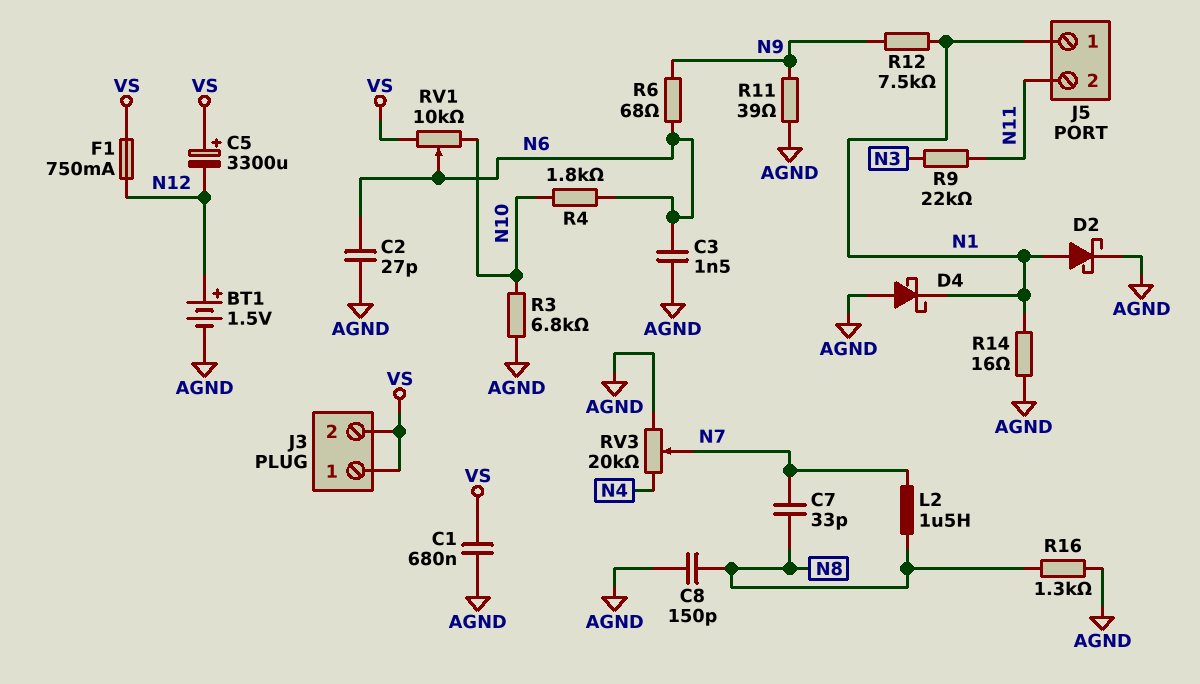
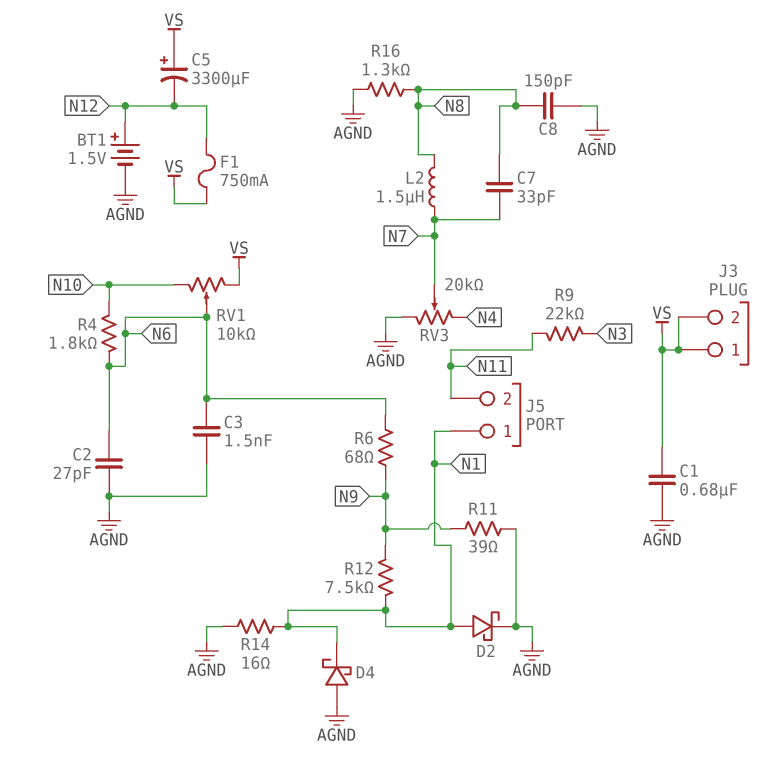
R3: 6.8k (AGND, N10) -> none

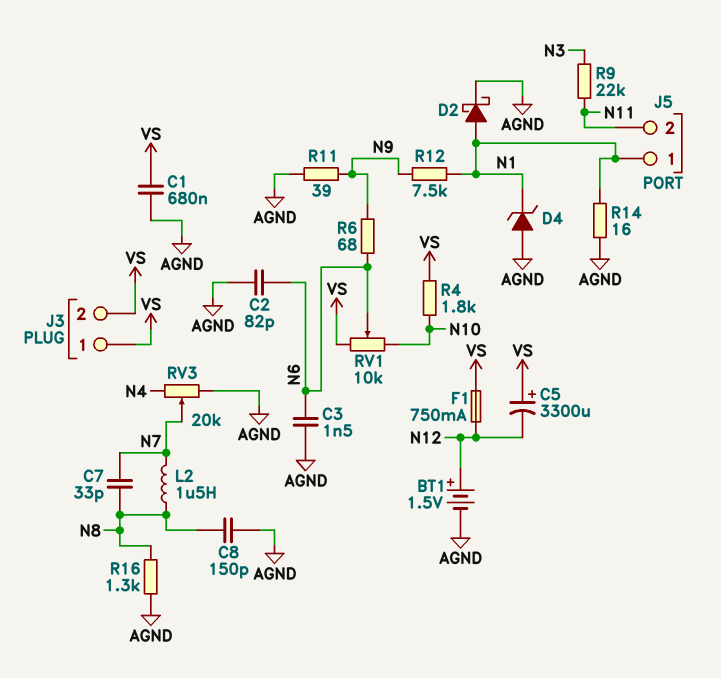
C2: 27pF (AGND, N6) -> 82pF (AGND, N6)
D4: schottky (A AGND, K N1) -> zener (A AGND, K N1)
R4: 1.8k (N6, N10) -> 1.8k (N10, VS)

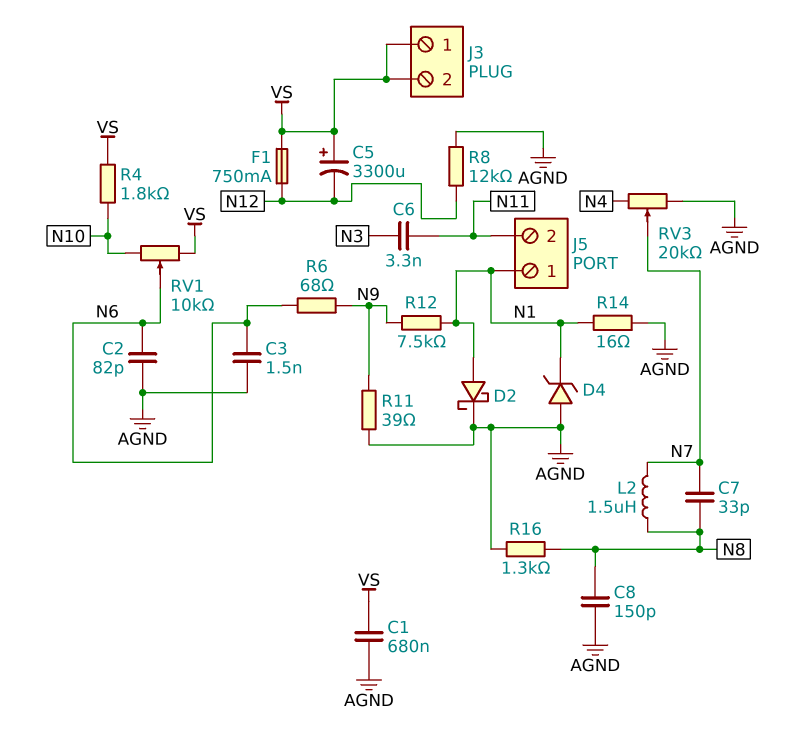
BT1: 1.5V (plus N12, minus AGND) -> none
C6: none -> 3.3nF (N3, N11)
R8: none -> 12k (AGND, N12)
R9: 22k (N3, N11) -> none

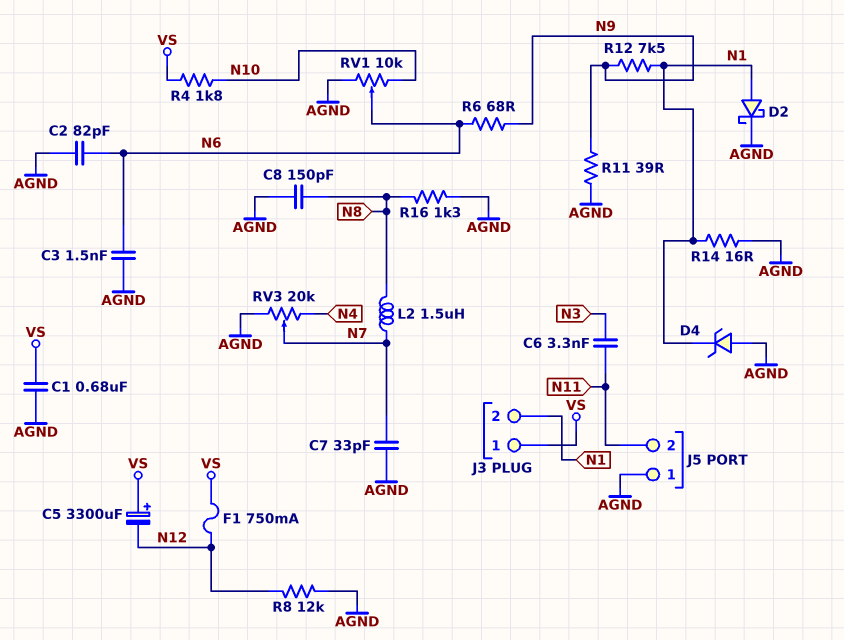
C7: 33pF (N7, N8) -> 33pF (AGND, N7)
J3 pin 2: VS -> N1
J5 pin 1: N1 -> AGND
RV1: 10k (N10, VS, wiper N6) -> 10k (AGND, N10, wiper N6)

